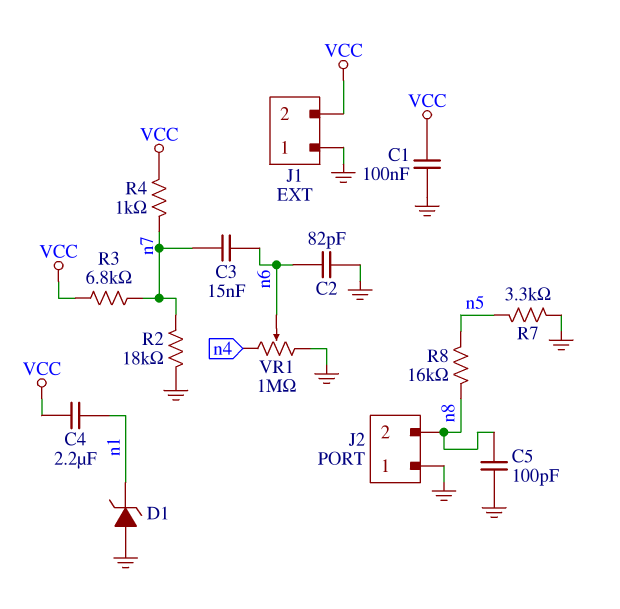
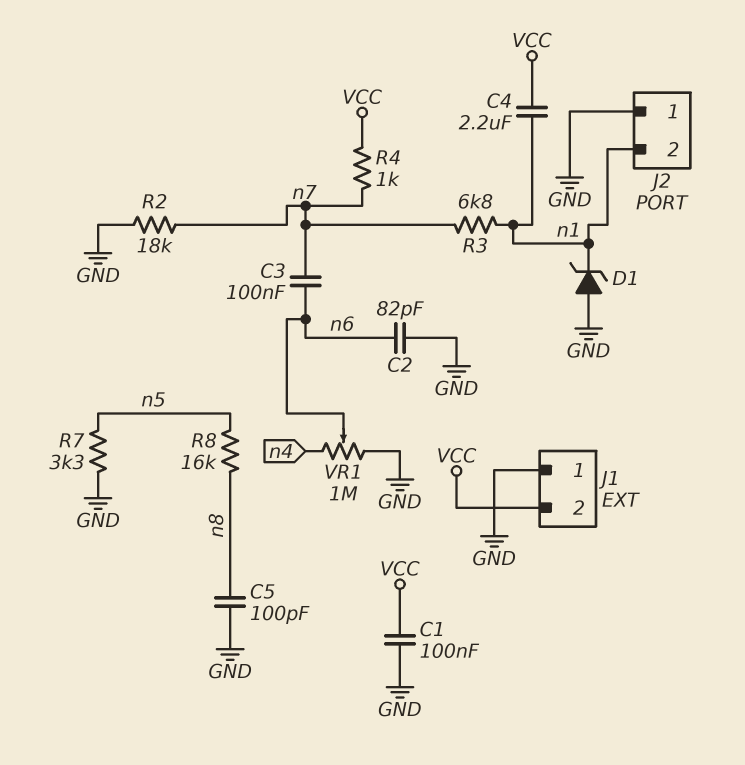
C3: 15nF (n6, n7) -> 100nF (n6, n7)
J2 pin 2: n8 -> n1
R3: 6.8k (VCC, n7) -> 6.8k (n1, n7)

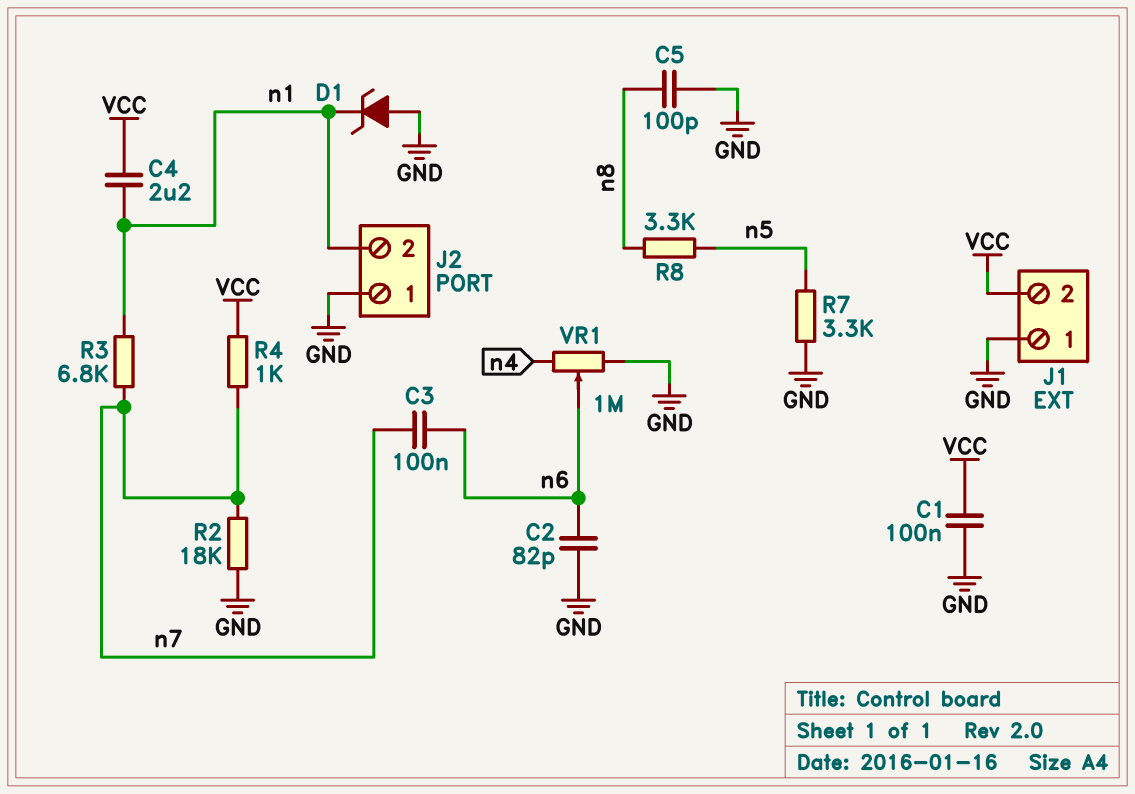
R8: 16k (n5, n8) -> 3.3k (n5, n8)

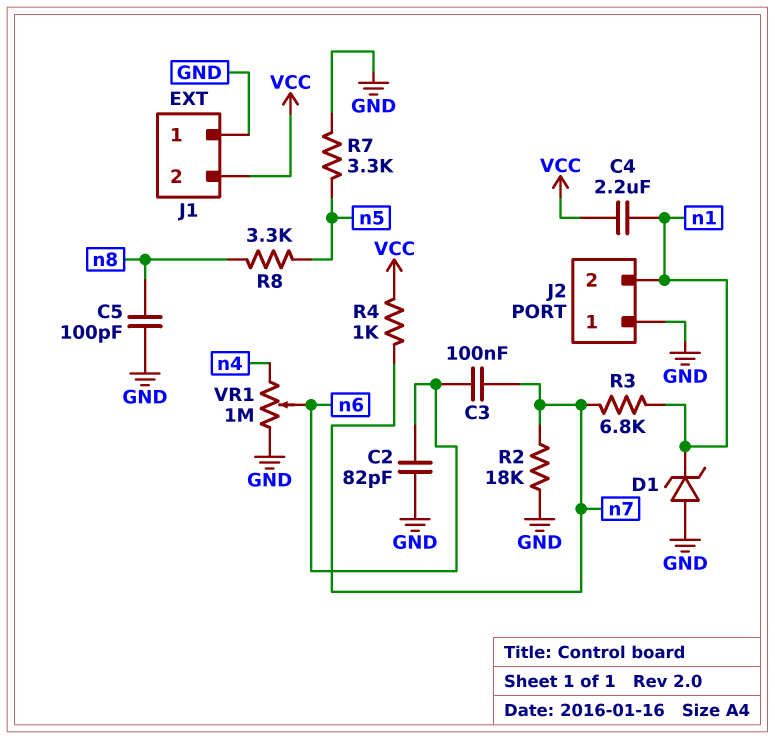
C1: 100nF (GND, VCC) -> none

